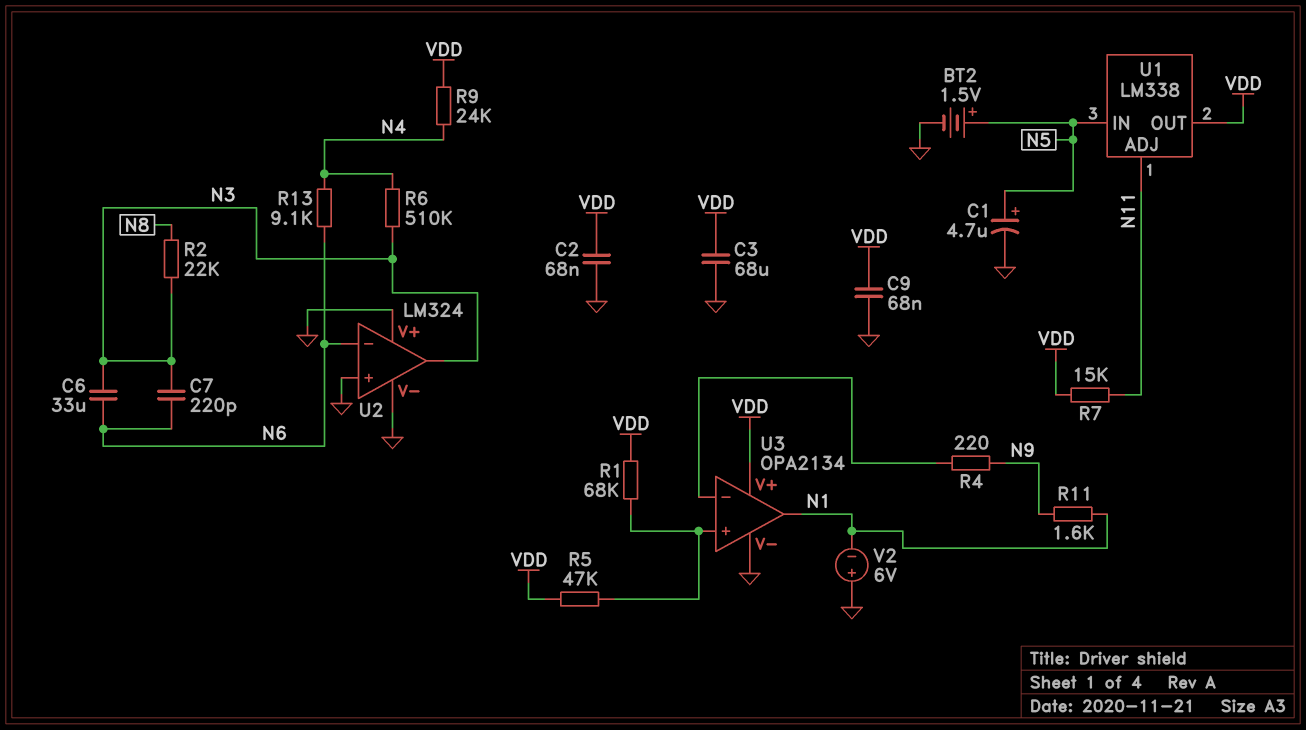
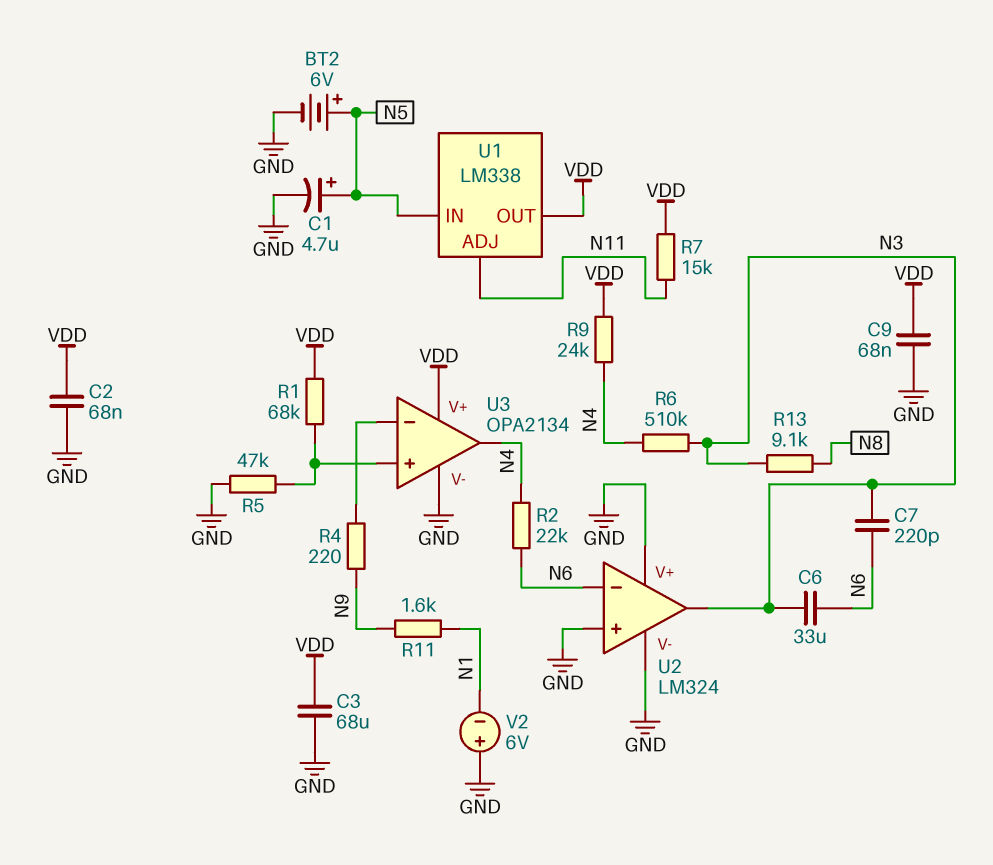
BT2: 1.5V (plus N5, minus GND) -> 6V (plus N5, minus GND)
R2: 22k (N3, N8) -> 22k (N4, N6)
R5: 47k (U3/in+, VDD) -> 47k (GND, U3/in+)
R13: 9.1k (N4, N6) -> 9.1k (N3, N8)
U3 pin out: N1 -> N4

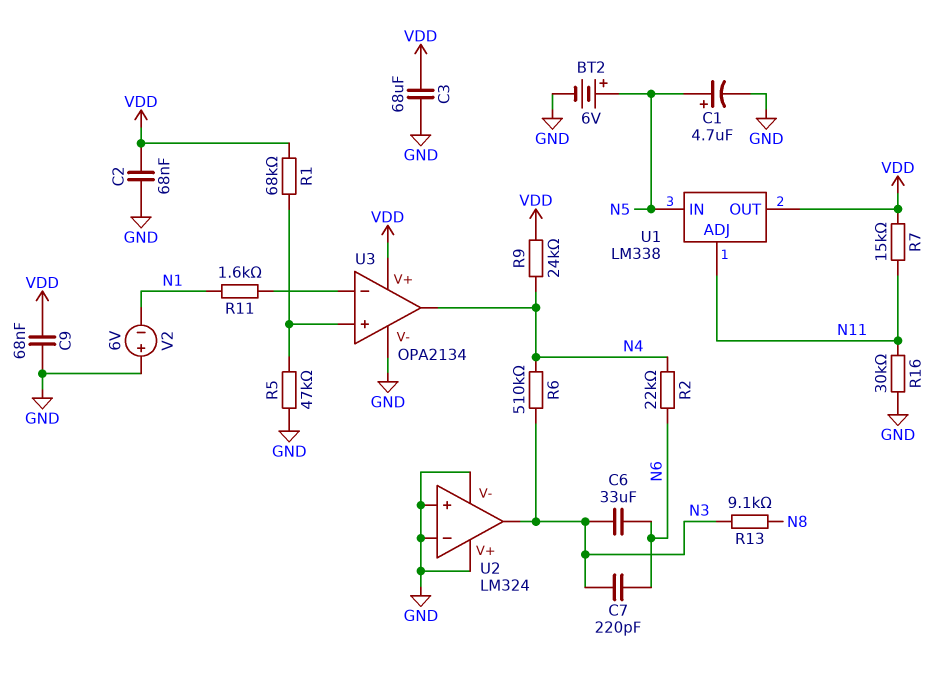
R4: 220 (N9, U3/in-) -> none
R11: 1.6k (N1, N9) -> 1.6k (N1, U3/in-)
R16: none -> 30k (GND, N11)
U2 pin in-: N6 -> GND

